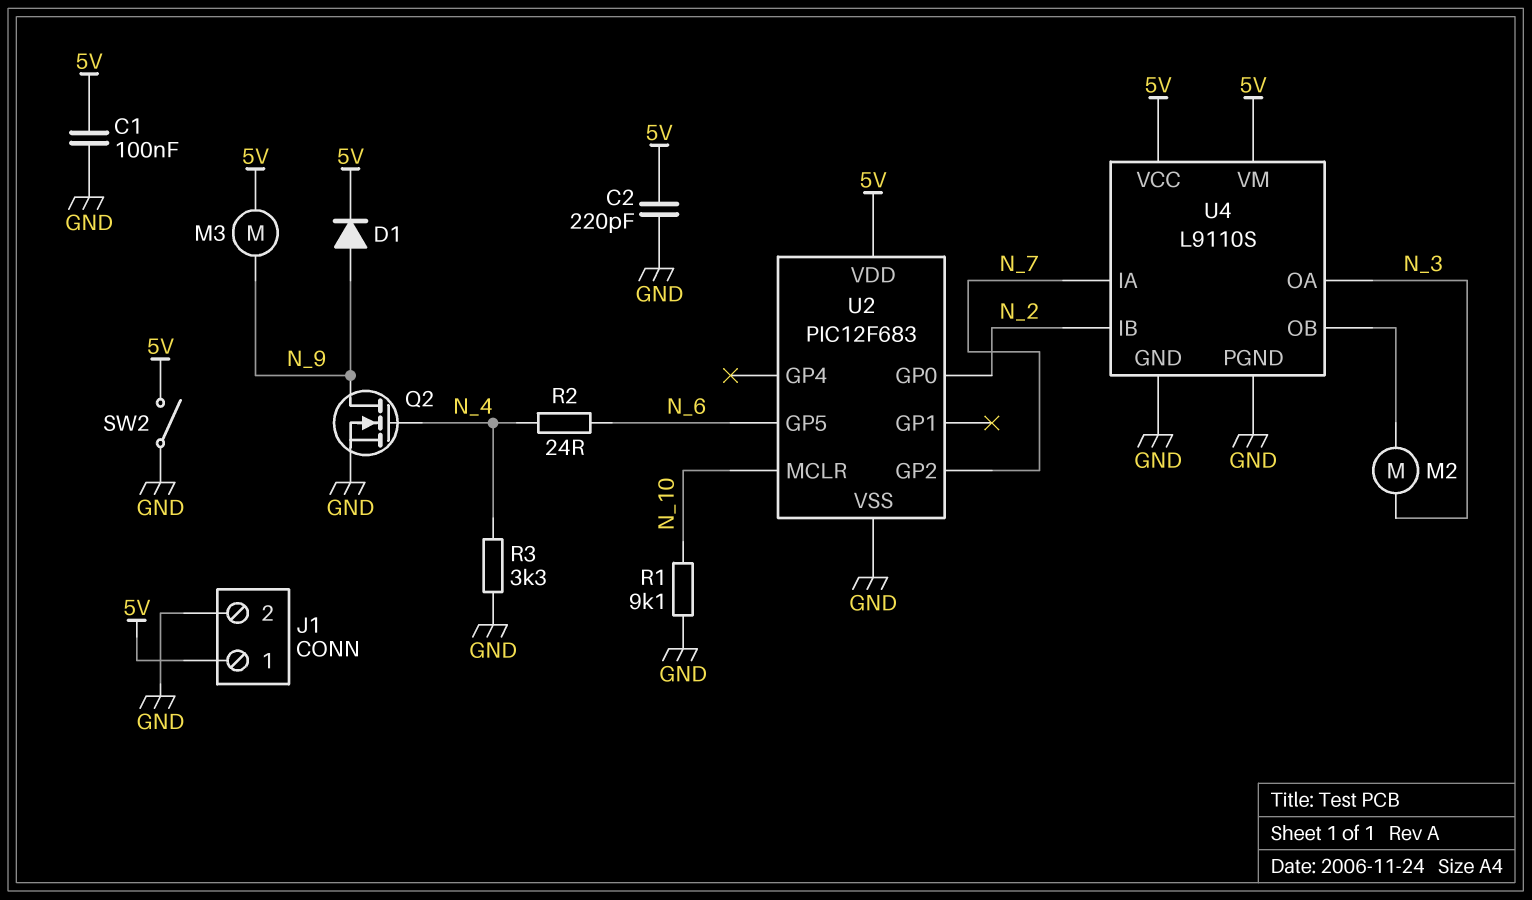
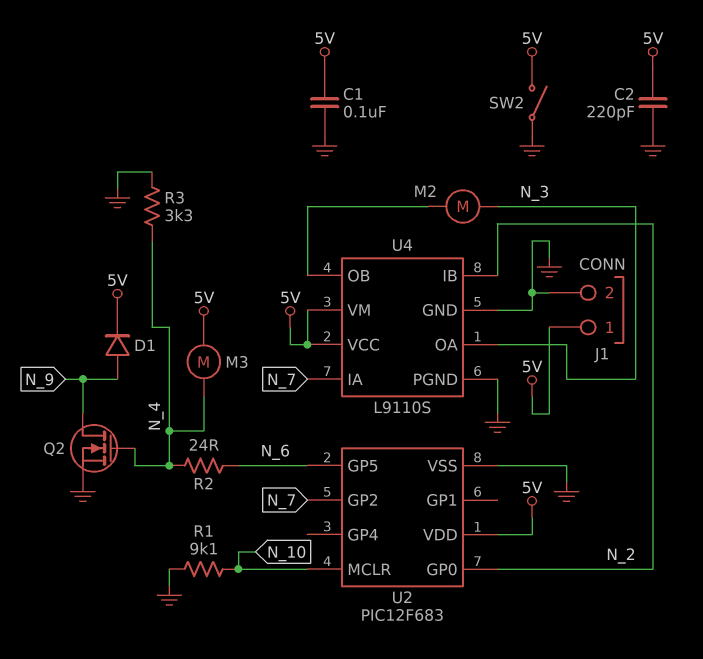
M3: motor (5V, N_9) -> motor (5V, N_4)

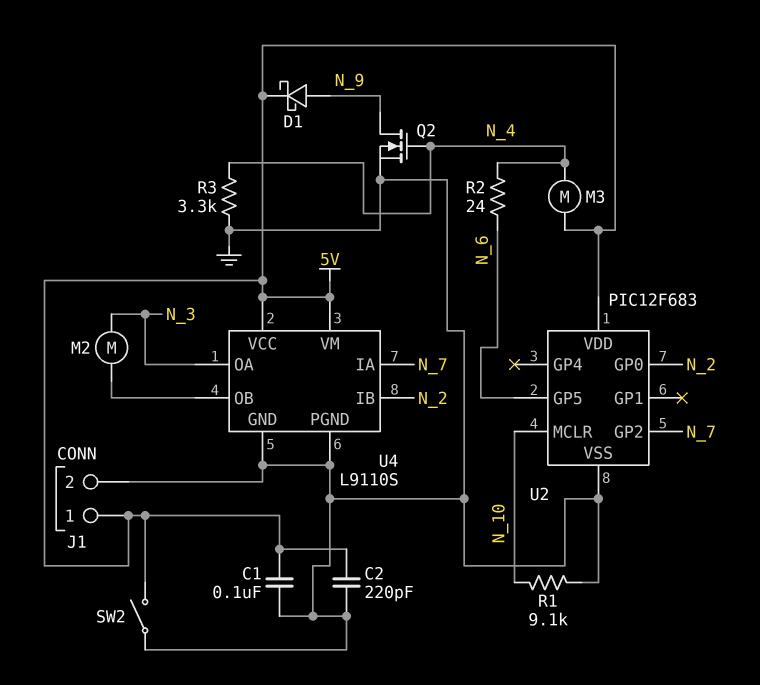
D1: diode (A N_9, K 5V) -> schottky (A N_9, K 5V)

